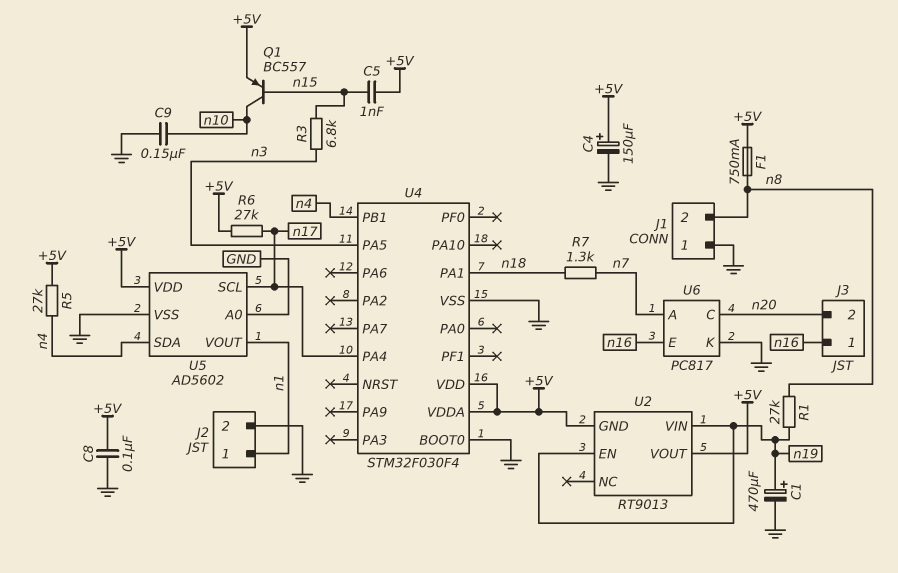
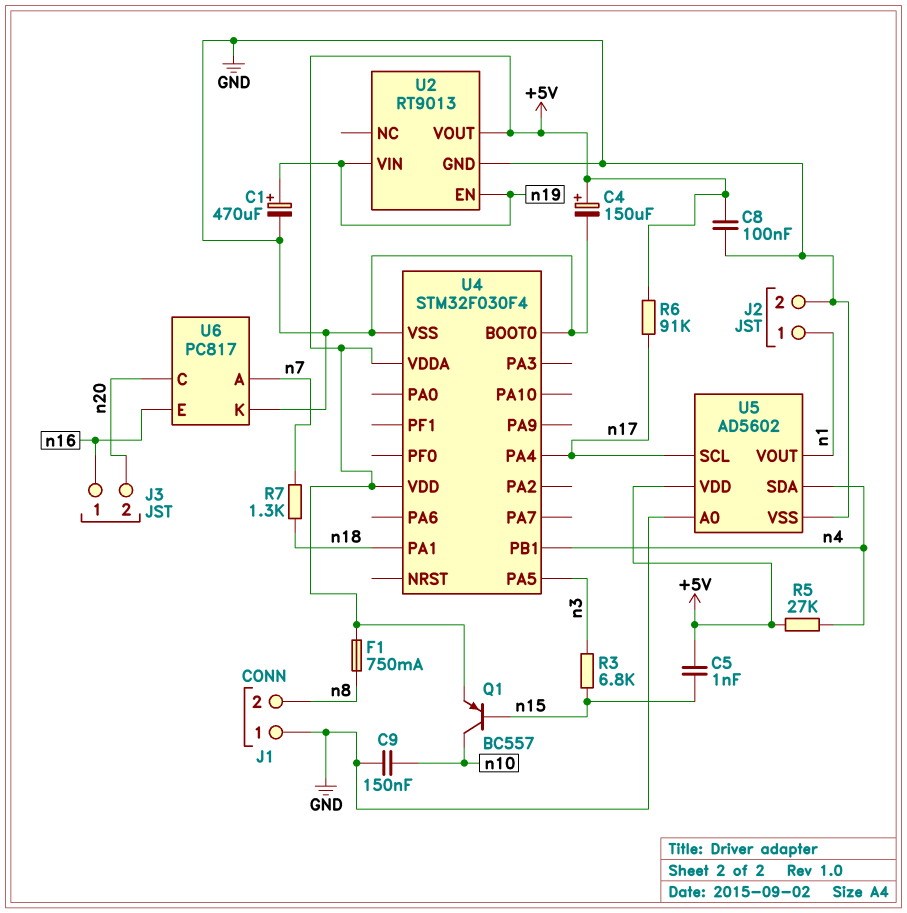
R1: 27k (n8, n19) -> none
R6: 27k (+5V, n17) -> 91k (+5V, n17)
U2 pin GND: +5V -> GND

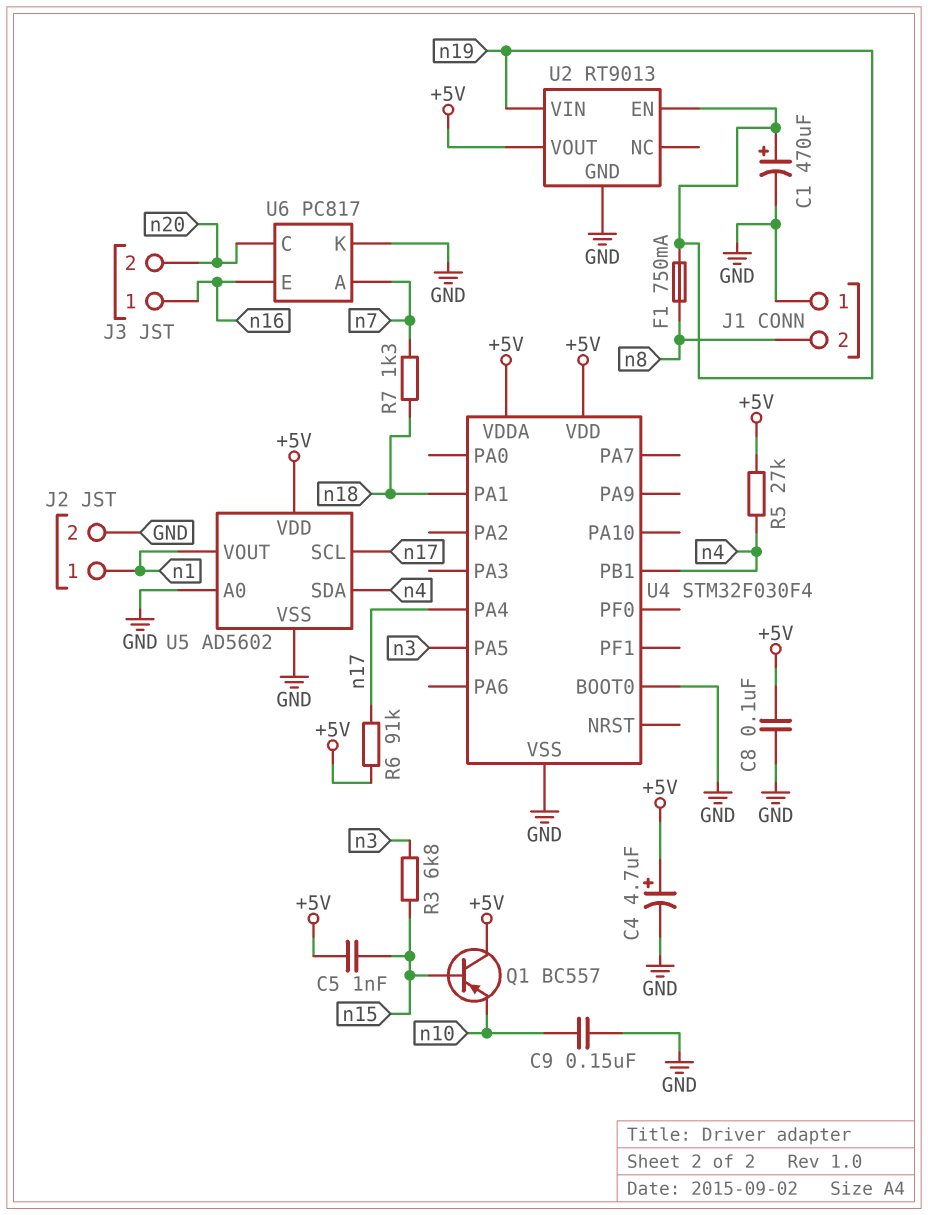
C4: 150uF (plus +5V, minus GND) -> 4.7uF (plus +5V, minus GND)
F1: 750mA (+5V, n8) -> 750mA (n8, n19)
Q1: PNP BC557 (B n15, C n10, E +5V) -> PNP BC557 (B n15, C +5V, E n10)

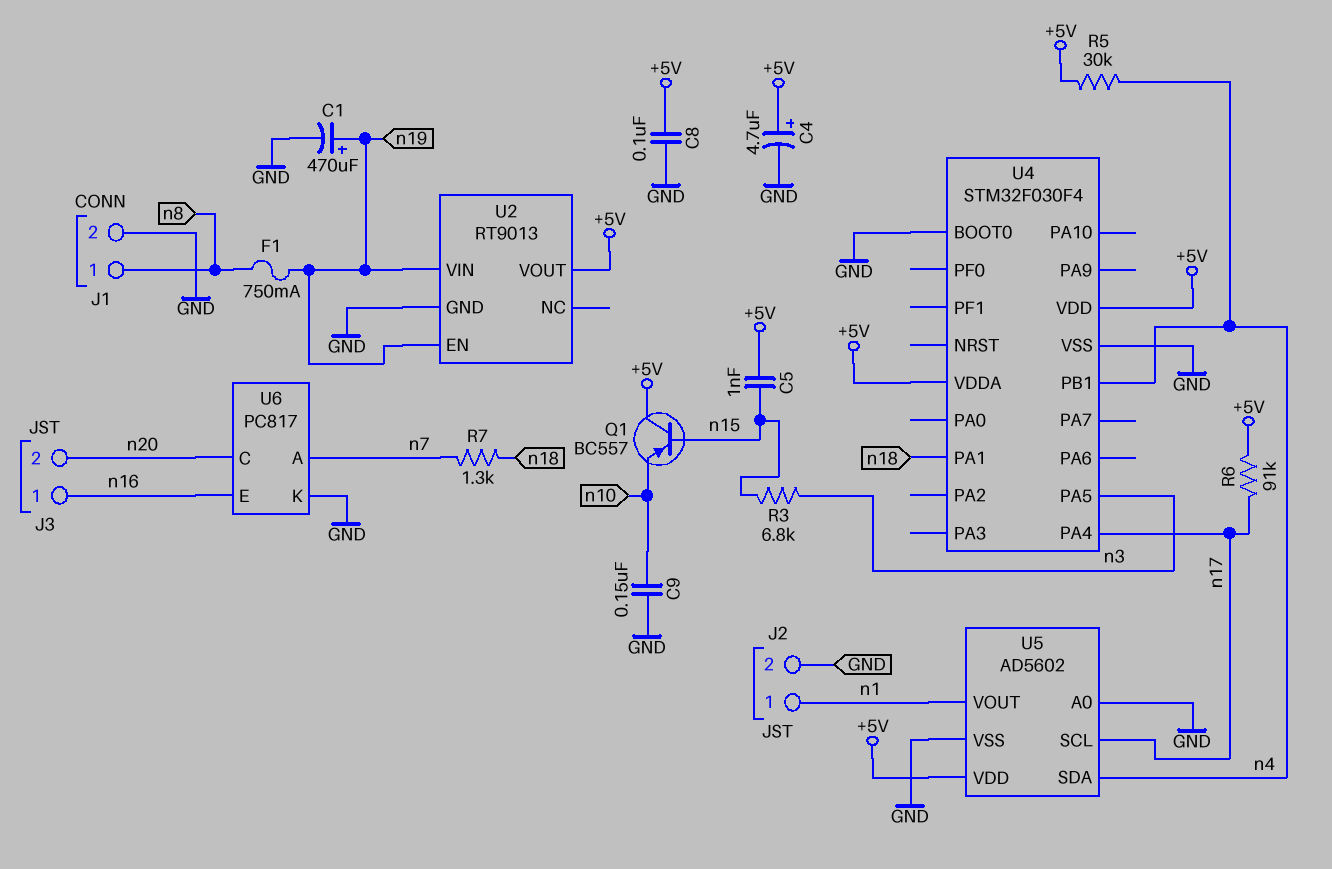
J1 pin 1: GND -> n8
J1 pin 2: n8 -> GND
R5: 27k (+5V, n4) -> 30k (+5V, n4)

